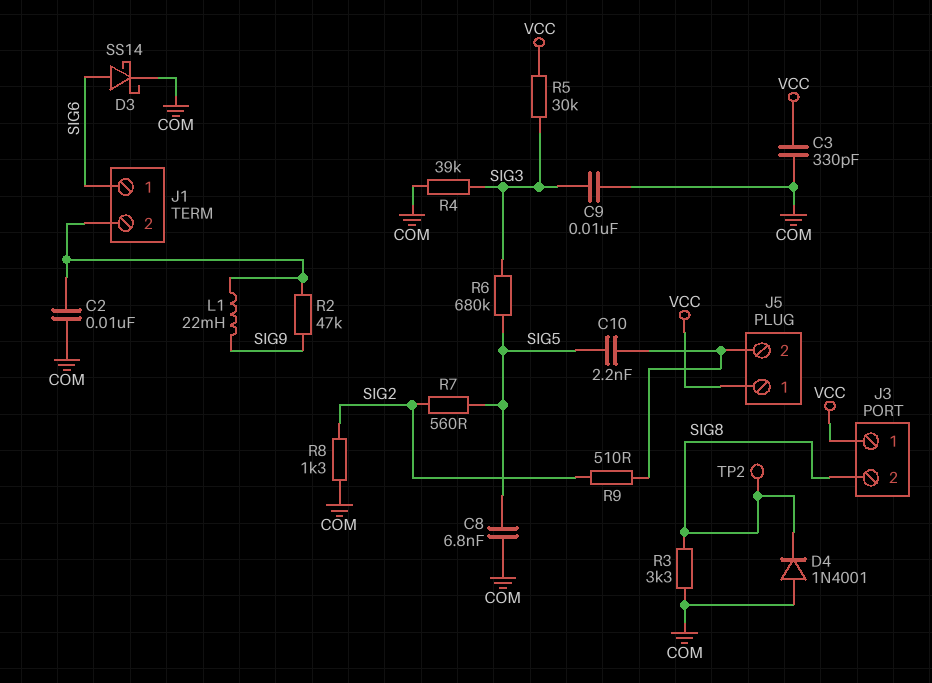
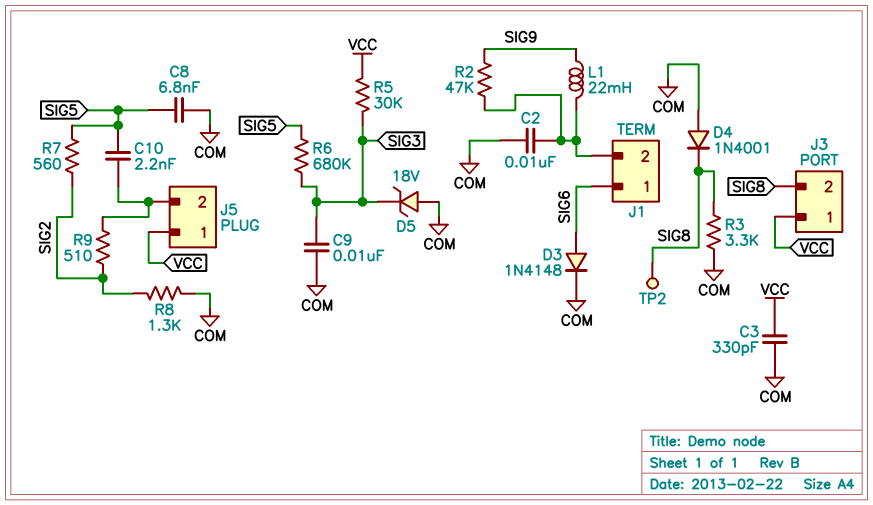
D3: schottky SS14 (A SIG6, K COM) -> diode 1N4148 (A SIG6, K COM)
D5: none -> zener 18V (A COM, K SIG3)
R4: 39k (COM, SIG3) -> none

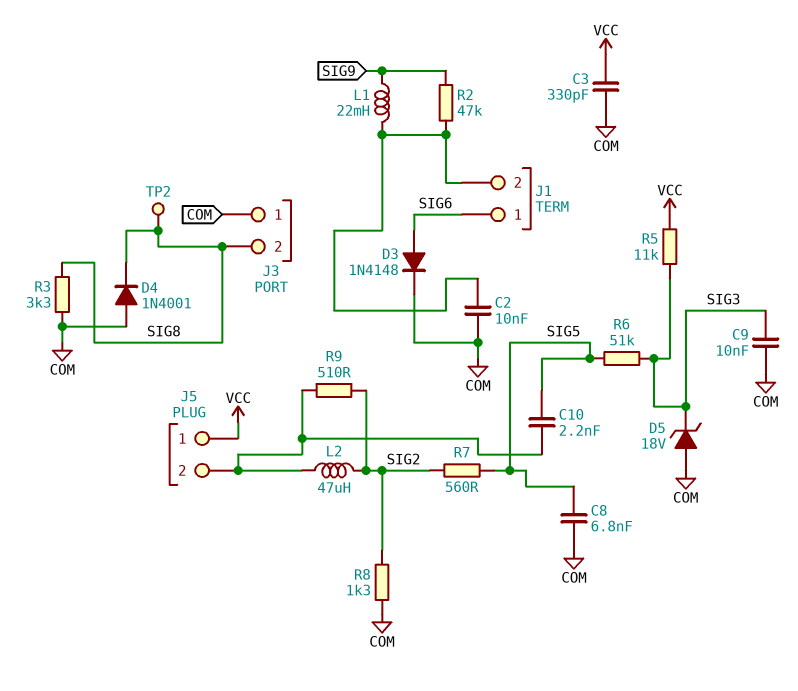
J3 pin 1: VCC -> COM
L2: none -> 47uH (J5/2, SIG2)
R5: 30k (SIG3, VCC) -> 11k (SIG3, VCC)
R6: 680k (SIG3, SIG5) -> 51k (SIG3, SIG5)

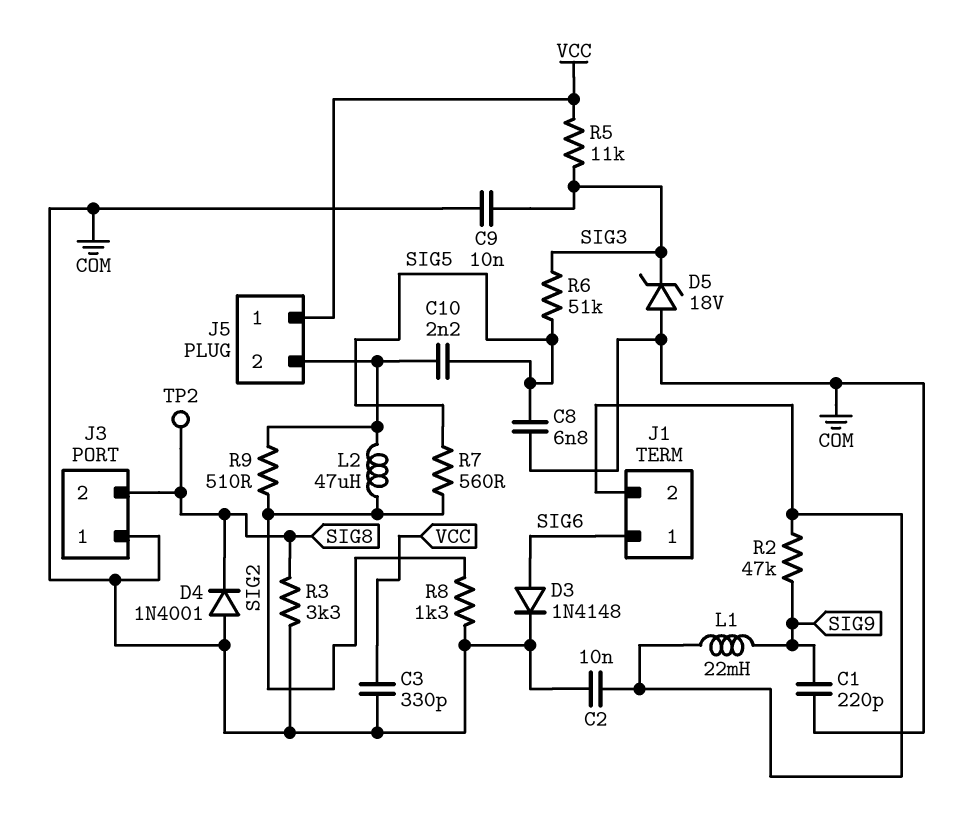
C1: none -> 220pF (COM, SIG9)

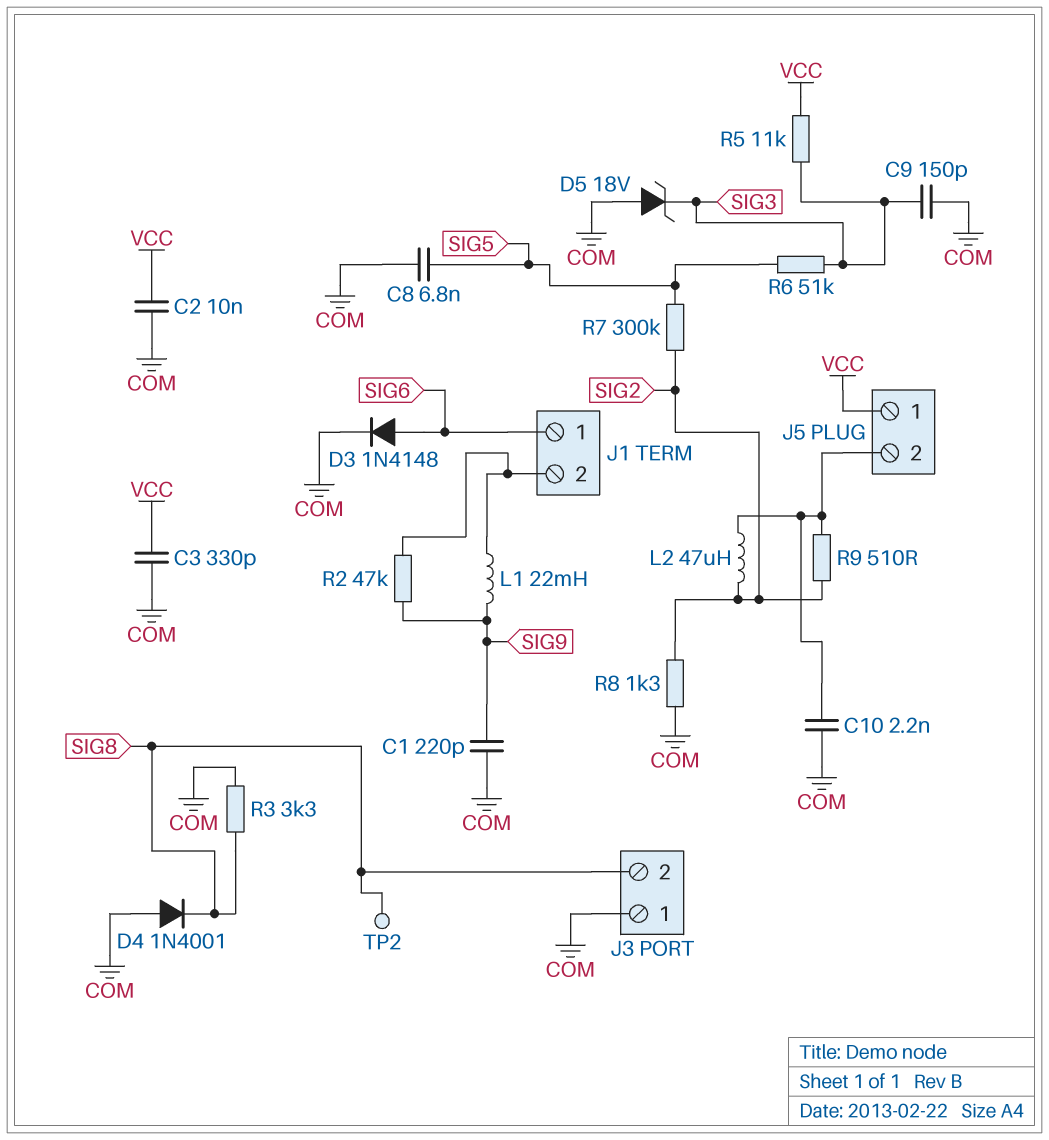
C2: 10nF (COM, J1/2) -> 10nF (COM, VCC)
C9: 10nF (COM, SIG3) -> 150pF (COM, SIG3)
C10: 2.2nF (J5/2, SIG5) -> 2.2nF (COM, J5/2)
R7: 560 (SIG2, SIG5) -> 300k (SIG2, SIG5)

